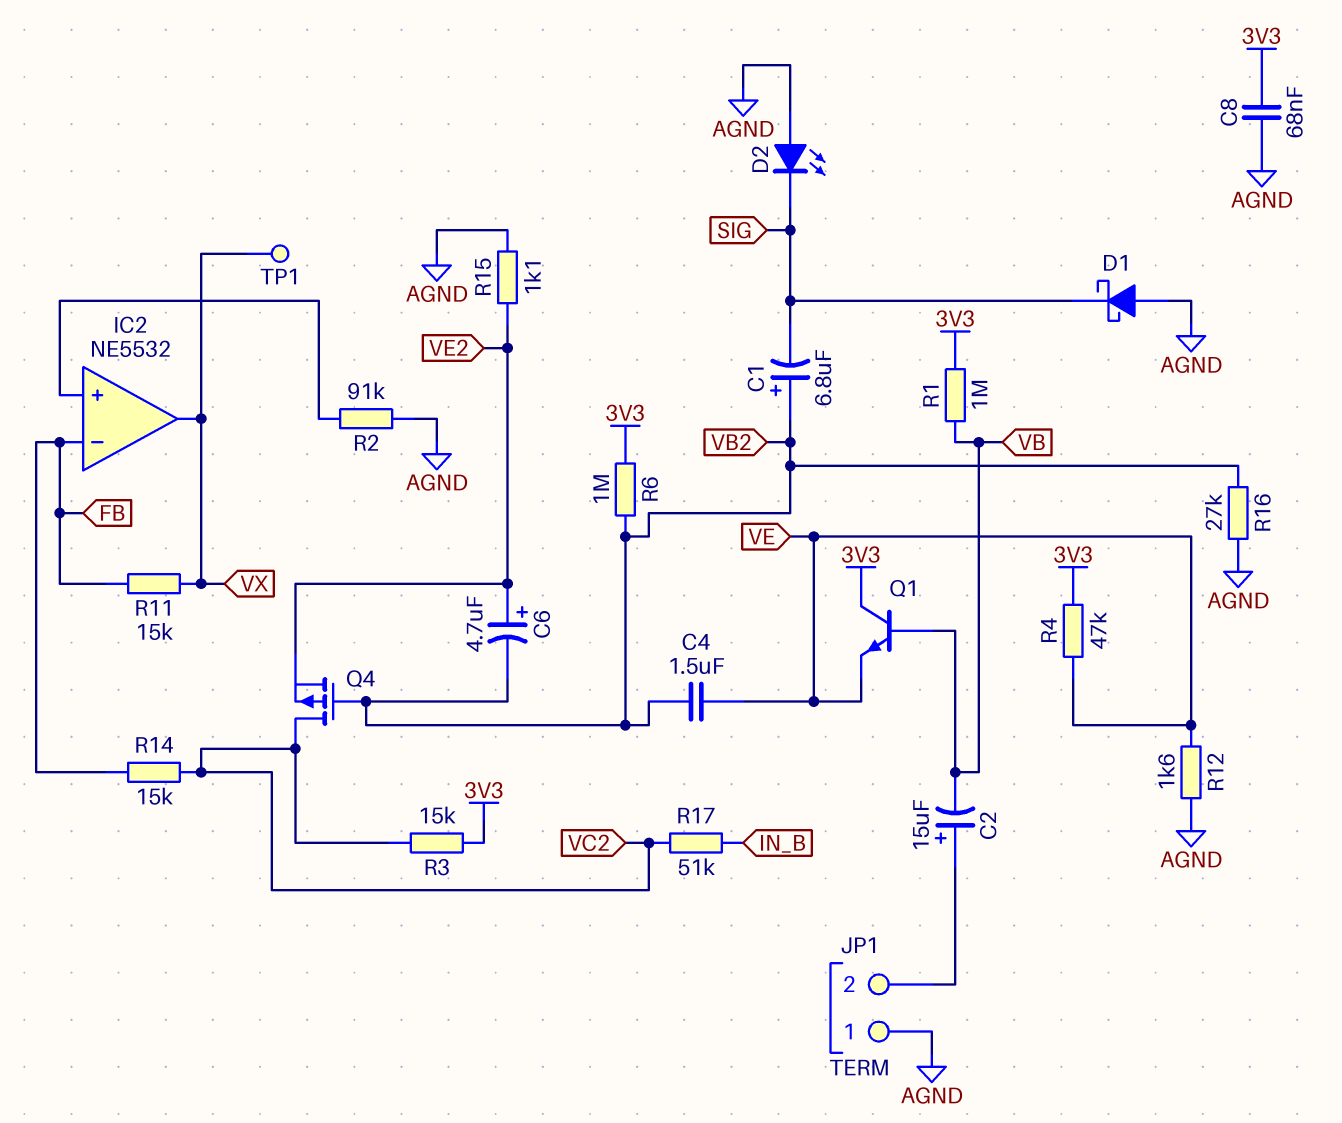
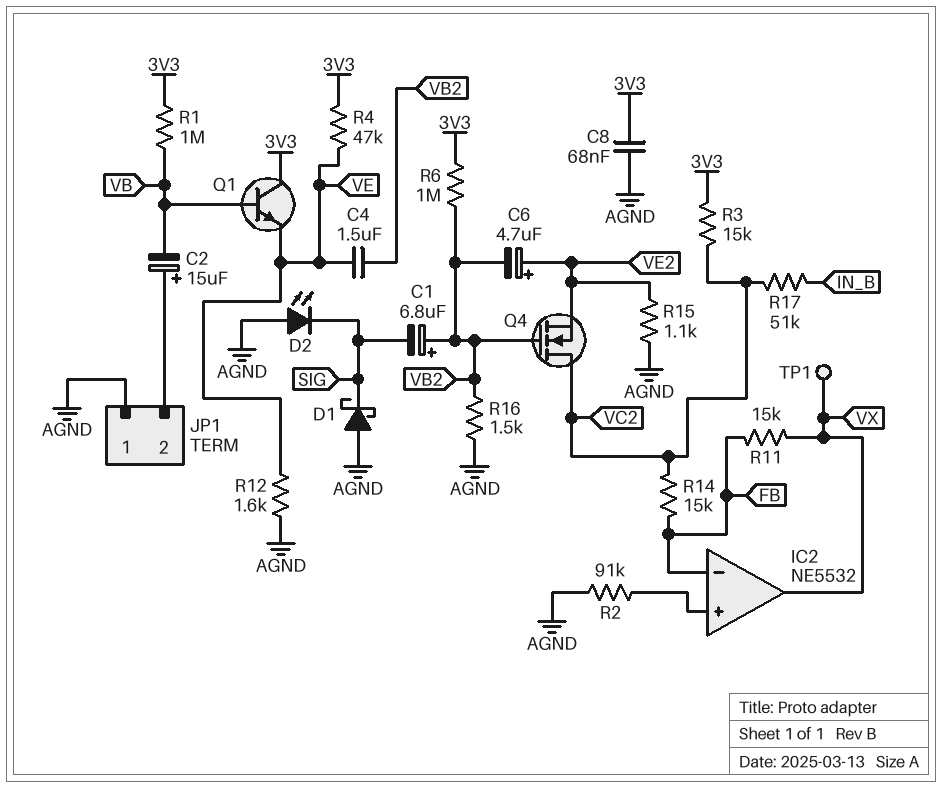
Q4: PMOS (G VB2, D VC2, S VE2) -> NMOS (G VB2, D VC2, S VE2)
R16: 27k (AGND, VB2) -> 1.5k (AGND, VB2)

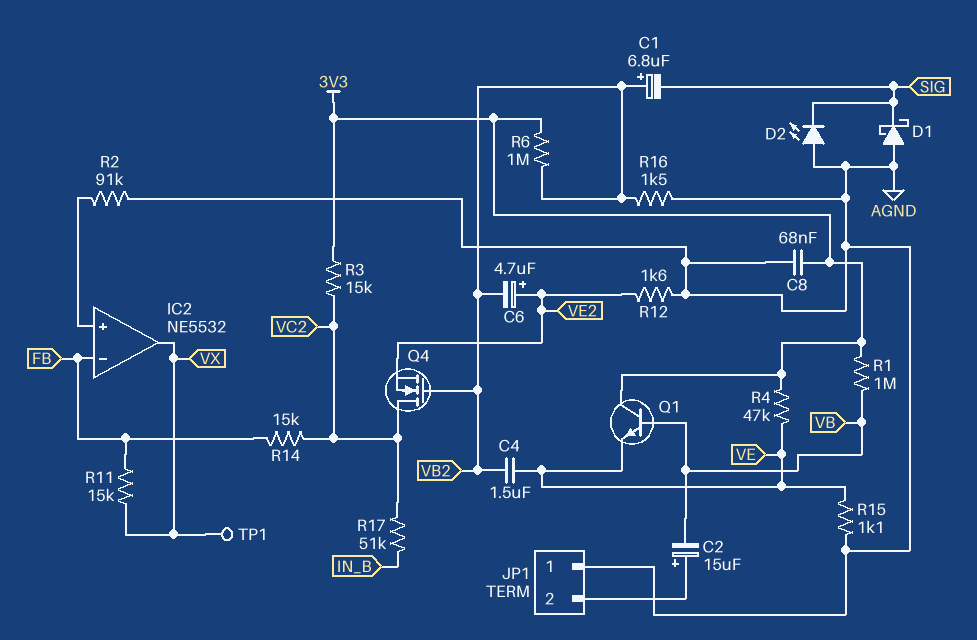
R12: 1.6k (AGND, VE) -> 1.6k (AGND, VE2)
R15: 1.1k (AGND, VE2) -> 1.1k (AGND, VE)

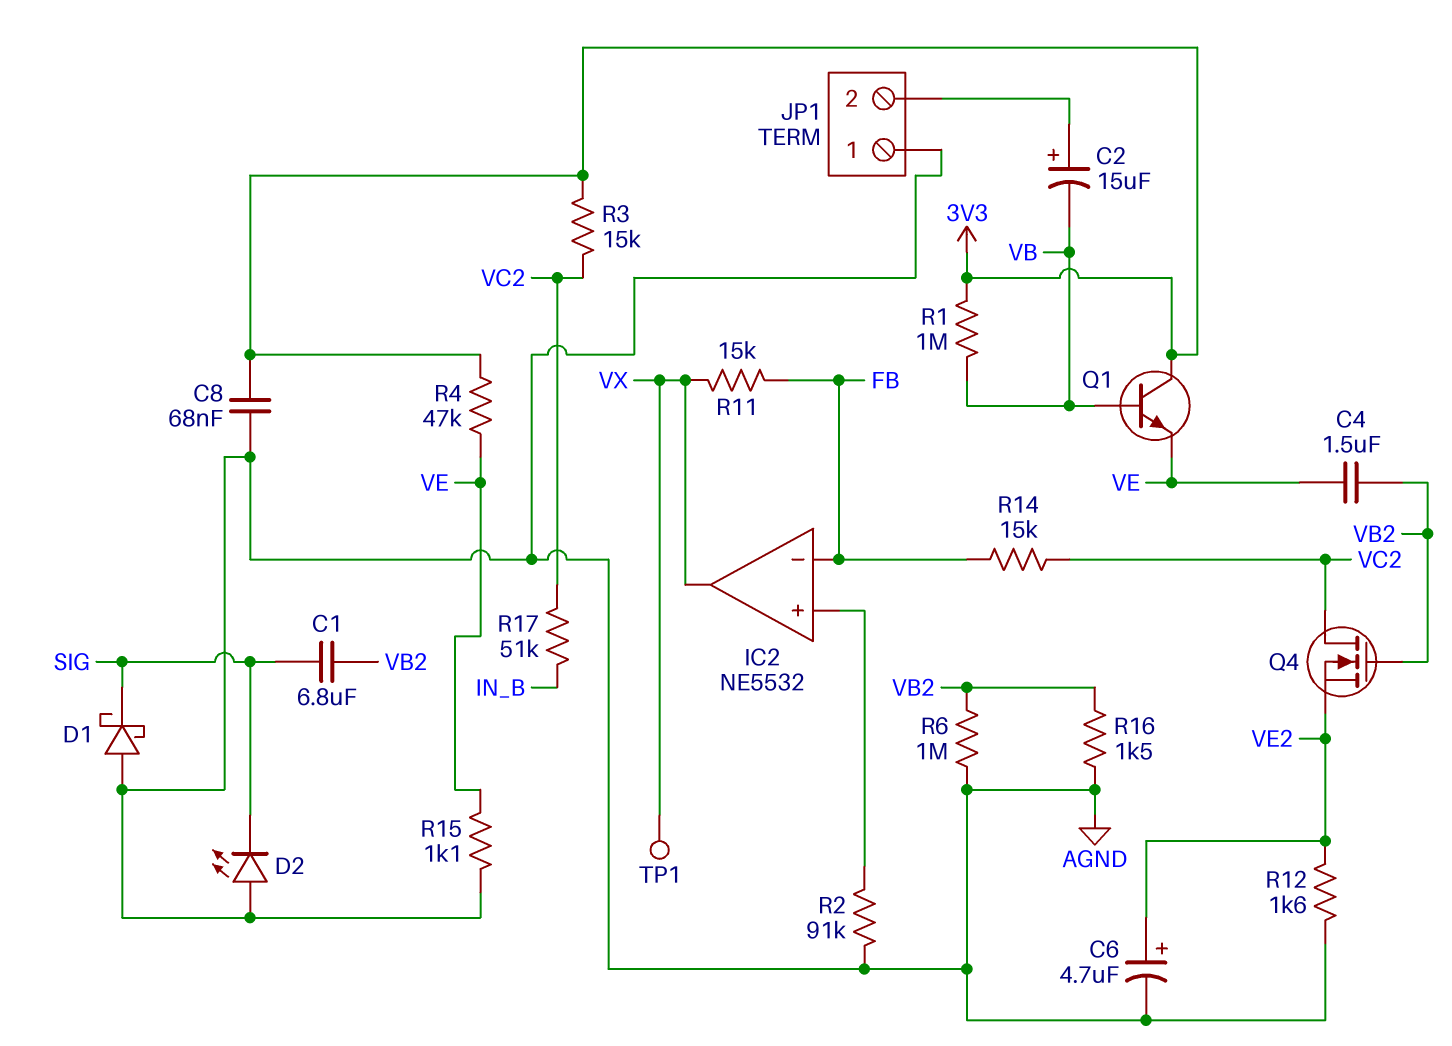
C1: 6.8uF (plus VB2, minus SIG) -> 6.8uF (SIG, VB2)
C6: 4.7uF (plus VE2, minus VB2) -> 4.7uF (plus VE2, minus AGND)
R6: 1M (3V3, VB2) -> 1M (AGND, VB2)

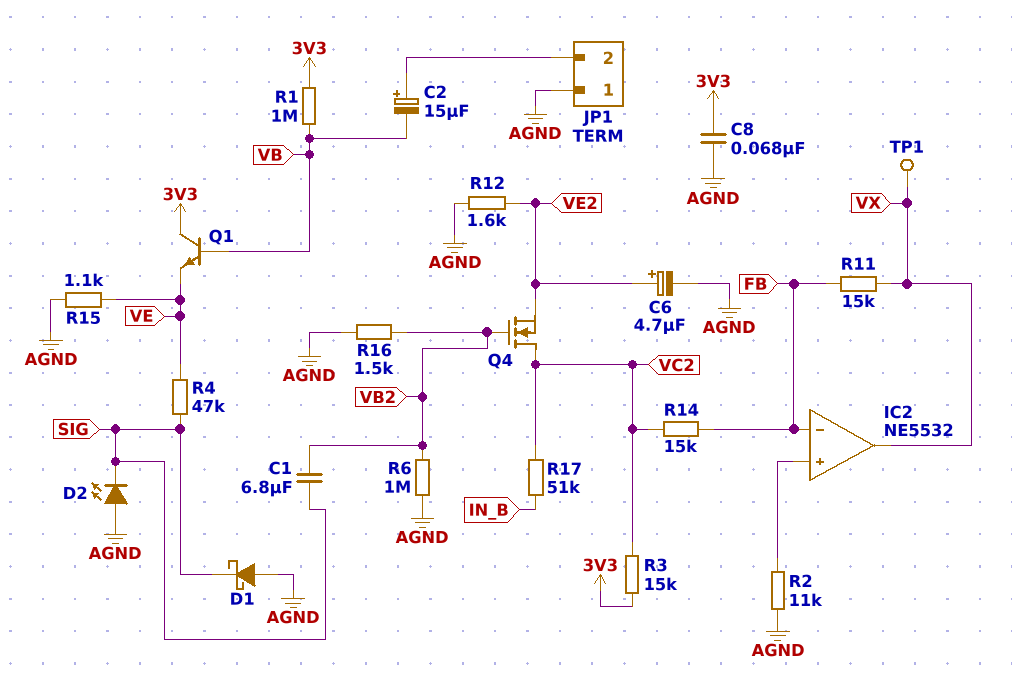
C4: 1.5uF (VB2, VE) -> none
R2: 91k (AGND, IC2/in+) -> 11k (AGND, IC2/in+)
R4: 47k (3V3, VE) -> 47k (SIG, VE)

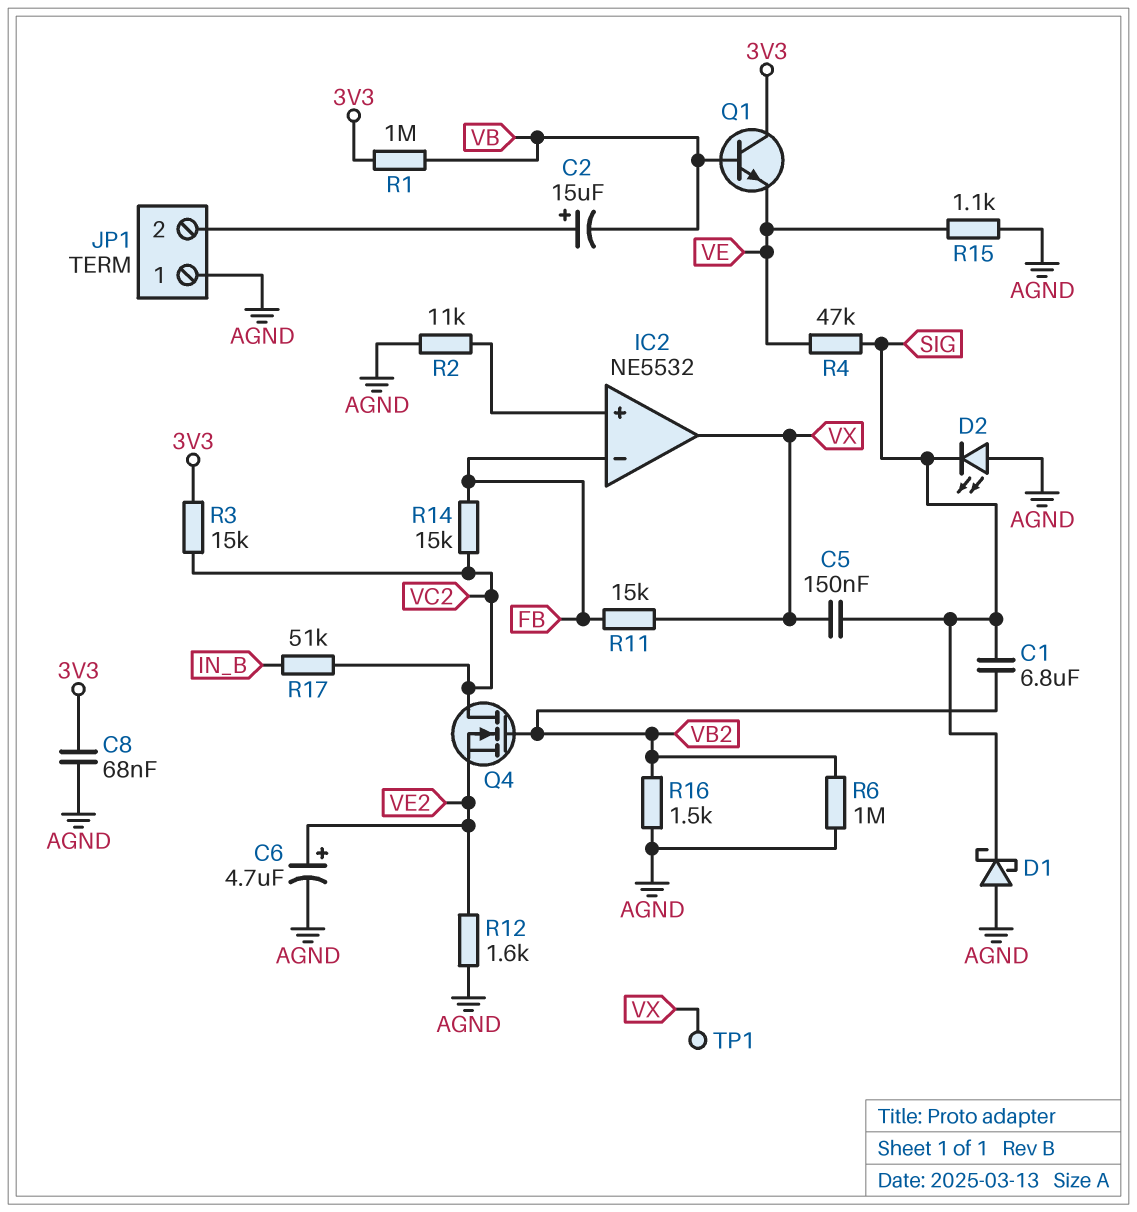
C5: none -> 150nF (SIG, VX)

